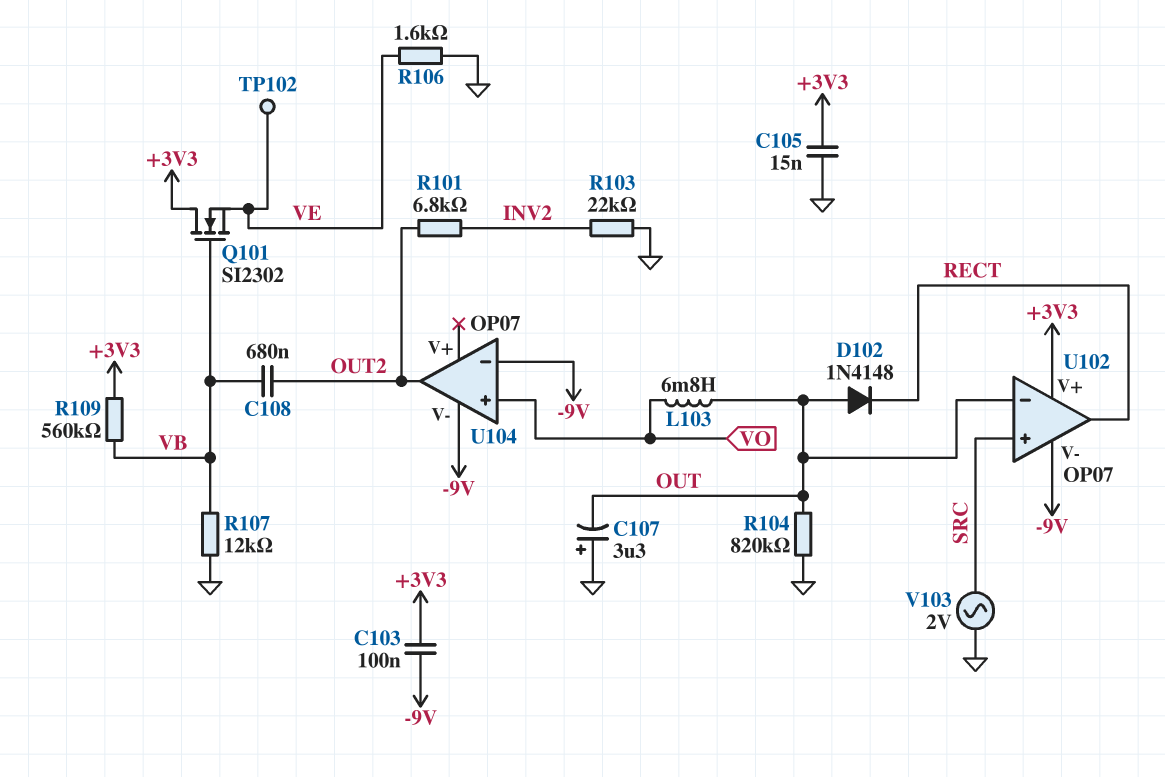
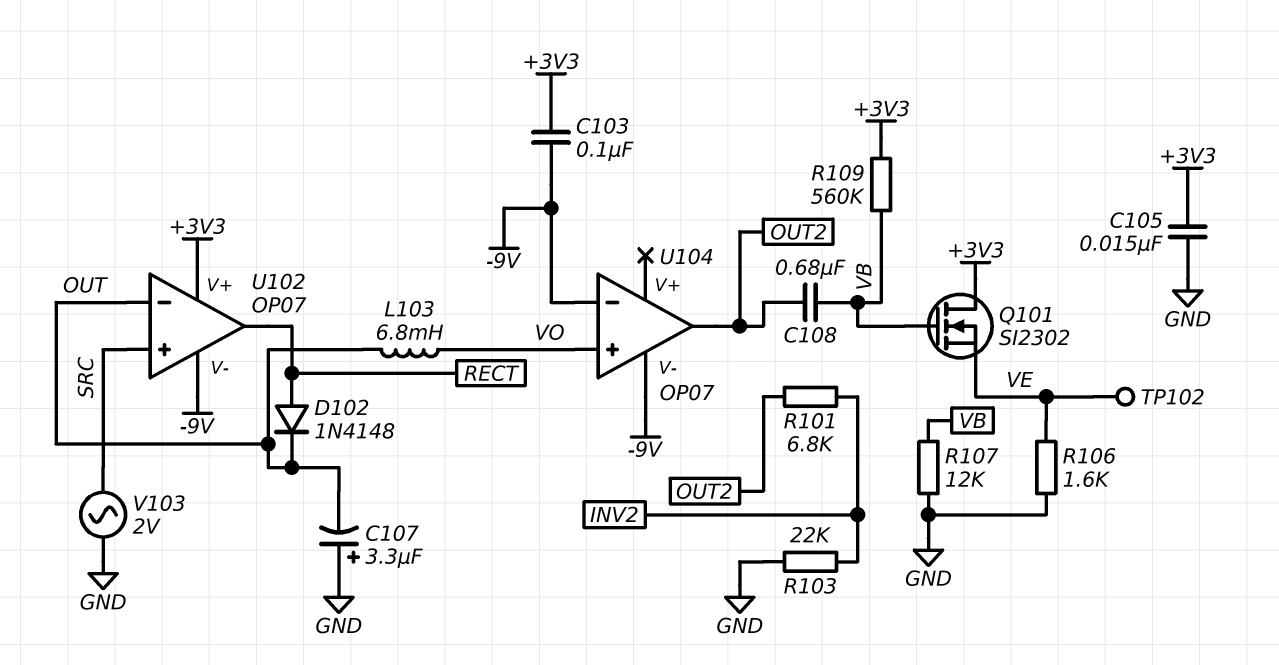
D102: diode 1N4148 (A OUT, K RECT) -> diode 1N4148 (A RECT, K OUT)
R104: 820k (GND, OUT) -> none

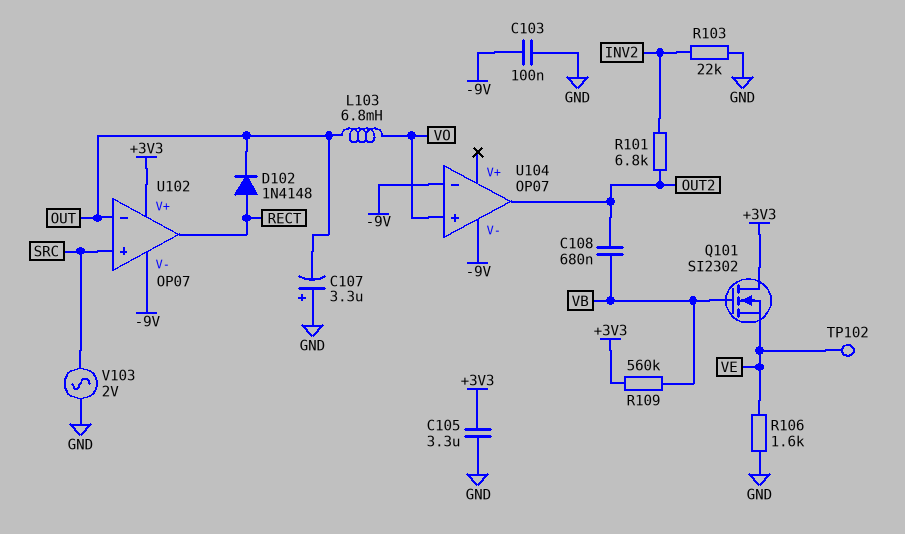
C103: 100nF (+3V3, -9V) -> 100nF (-9V, GND)
C105: 15nF (+3V3, GND) -> 3.3uF (+3V3, GND)
R107: 12k (GND, VB) -> none

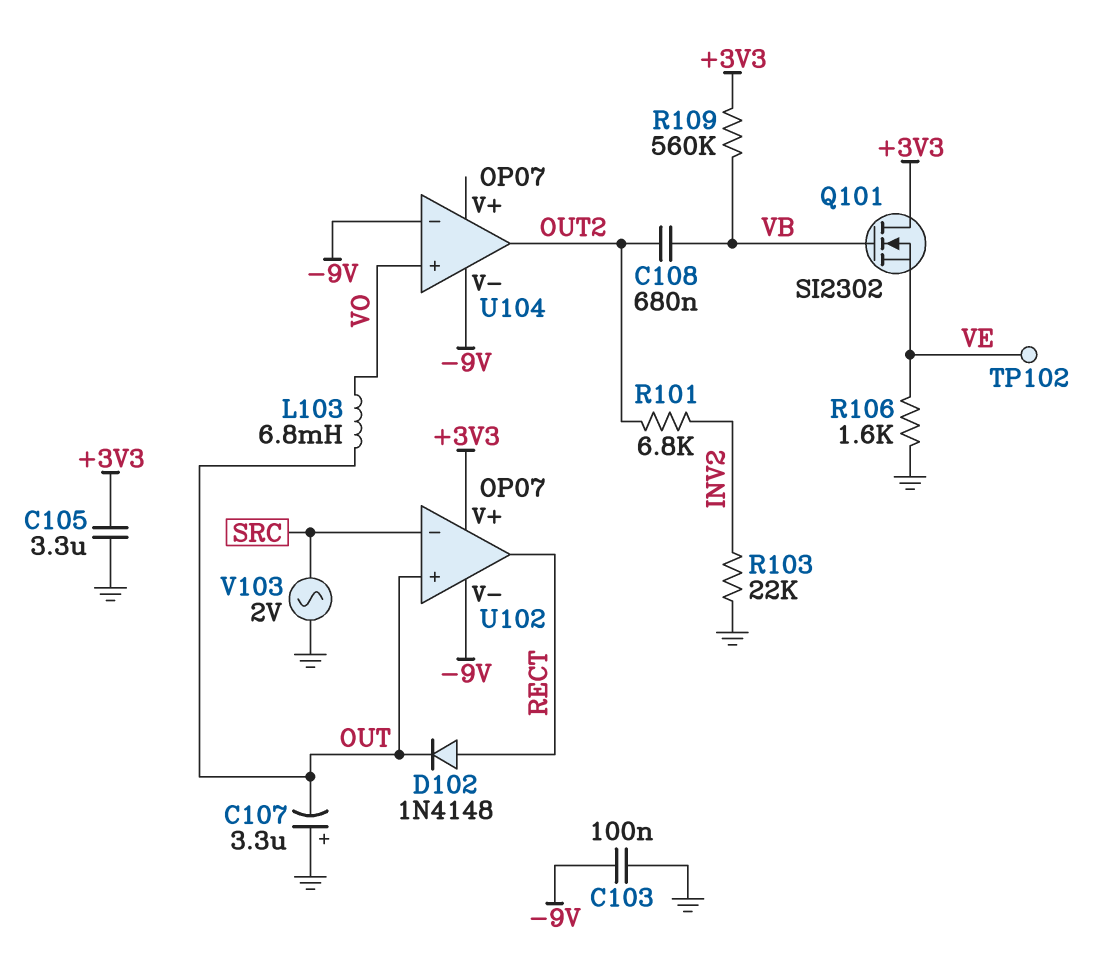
U102 pin in+: SRC -> OUT
U102 pin in-: OUT -> SRC

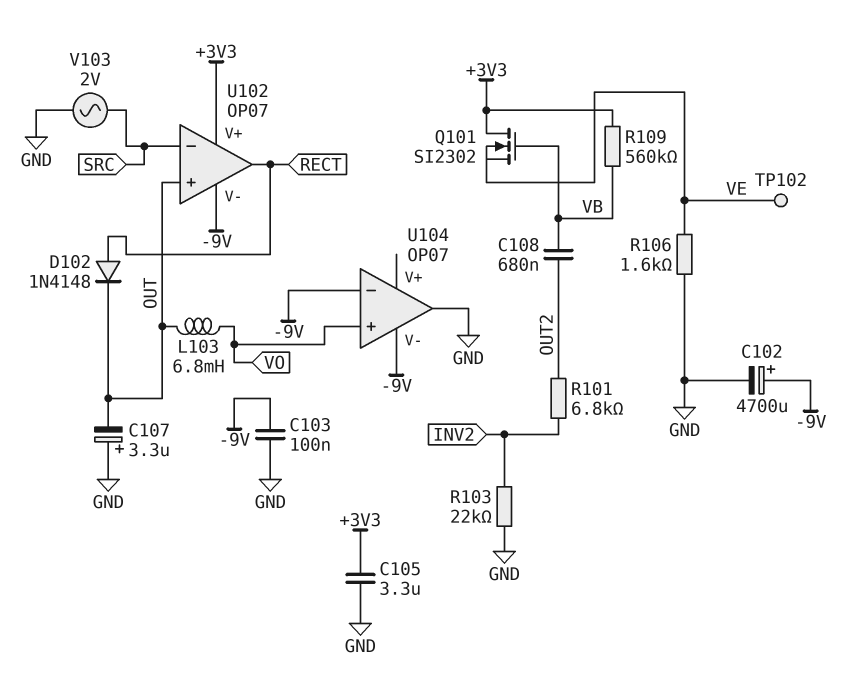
C102: none -> 4700uF (plus -9V, minus GND)
U104 pin out: OUT2 -> GND

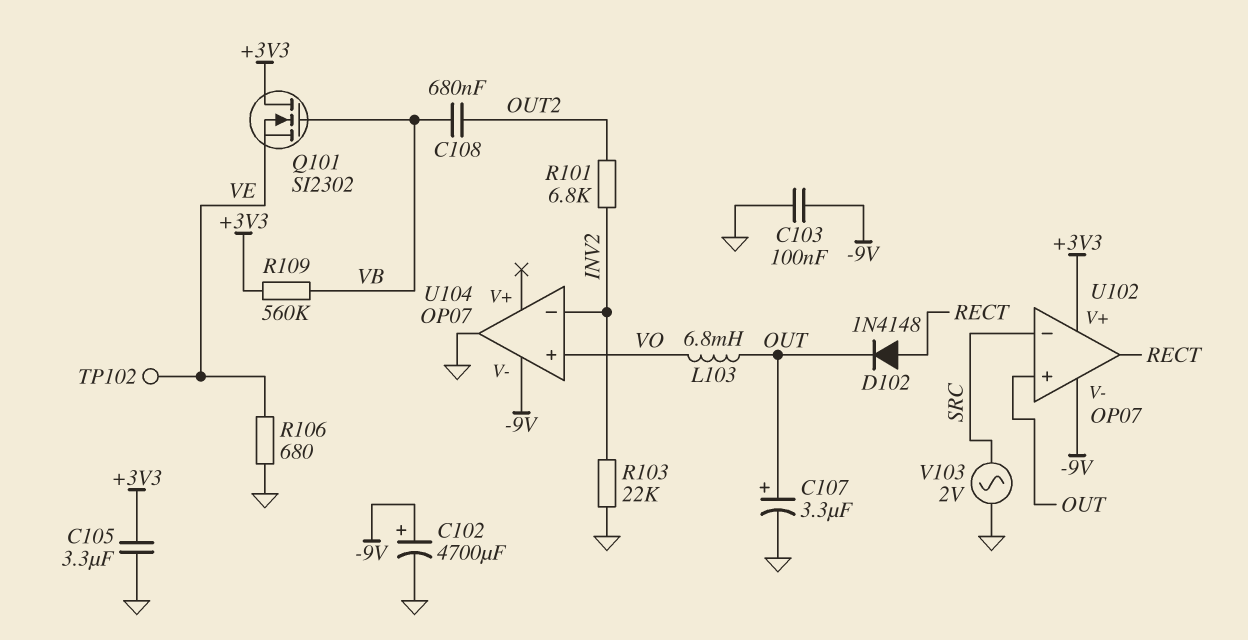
C107: 3.3uF (plus GND, minus OUT) -> 3.3uF (plus OUT, minus GND)
R106: 1.6k (GND, VE) -> 680 (GND, VE)
U104 pin in-: -9V -> INV2

